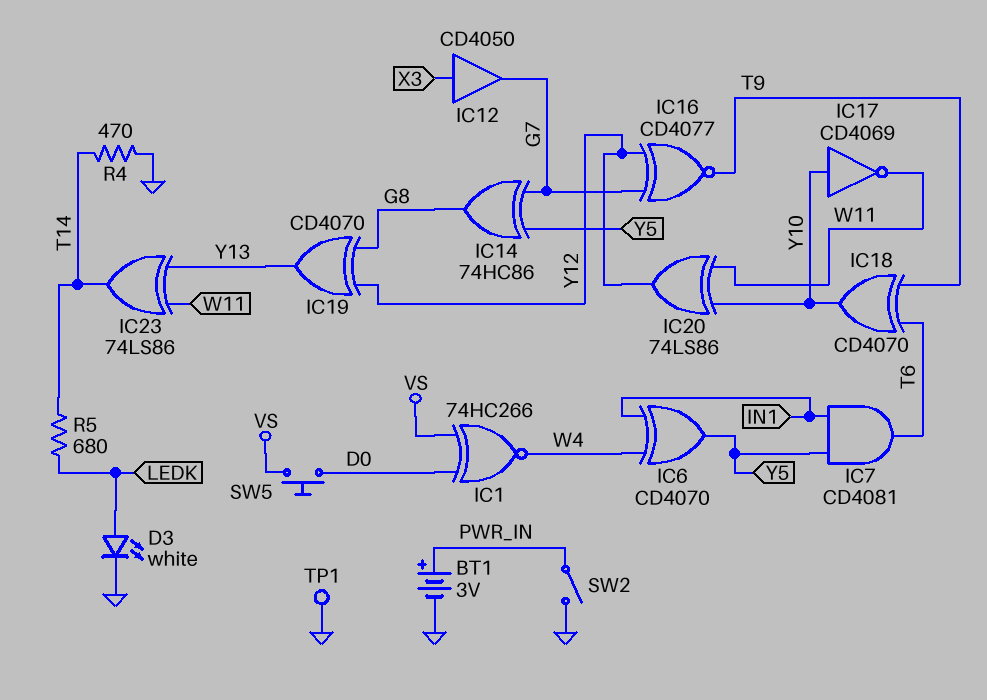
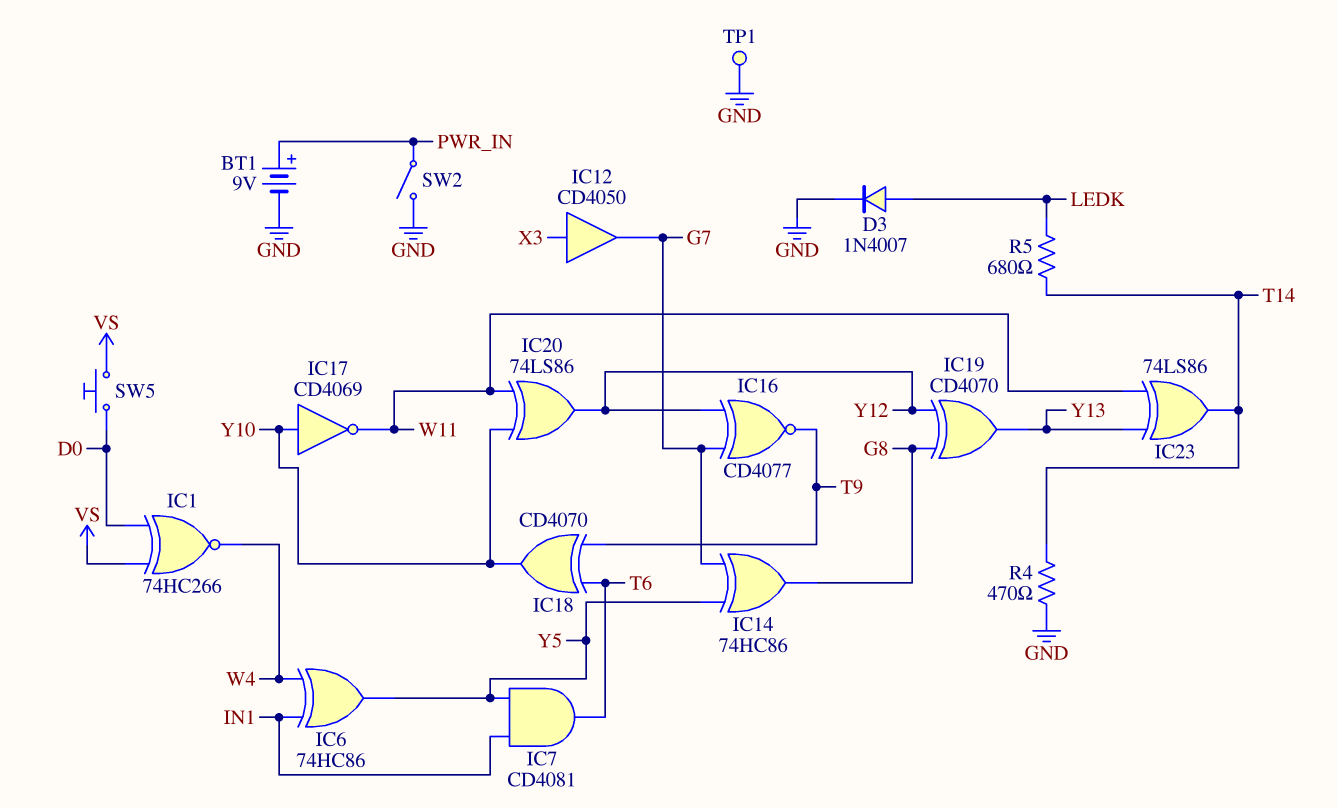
BT1: 3V (plus PWR_IN, minus GND) -> 9V (plus PWR_IN, minus GND)
D3: LED white (A LEDK, K GND) -> diode 1N4007 (A LEDK, K GND)
IC6: XOR CD4070 (in IN1, in W4, out Y5) -> XOR 74HC86 (in IN1, in W4, out Y5)

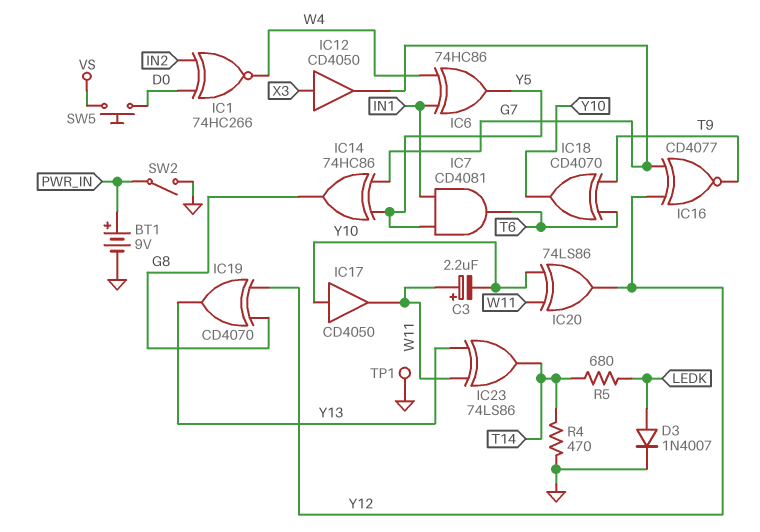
C3: none -> 2.2uF (plus W11, minus Y10)
IC1: XNOR 74HC266 (in D0, in VS, out W4) -> XNOR 74HC266 (in D0, in IN2, out W4)
IC17: NOT CD4069 (in Y10, out W11) -> buffer CD4050 (in Y10, out W11)

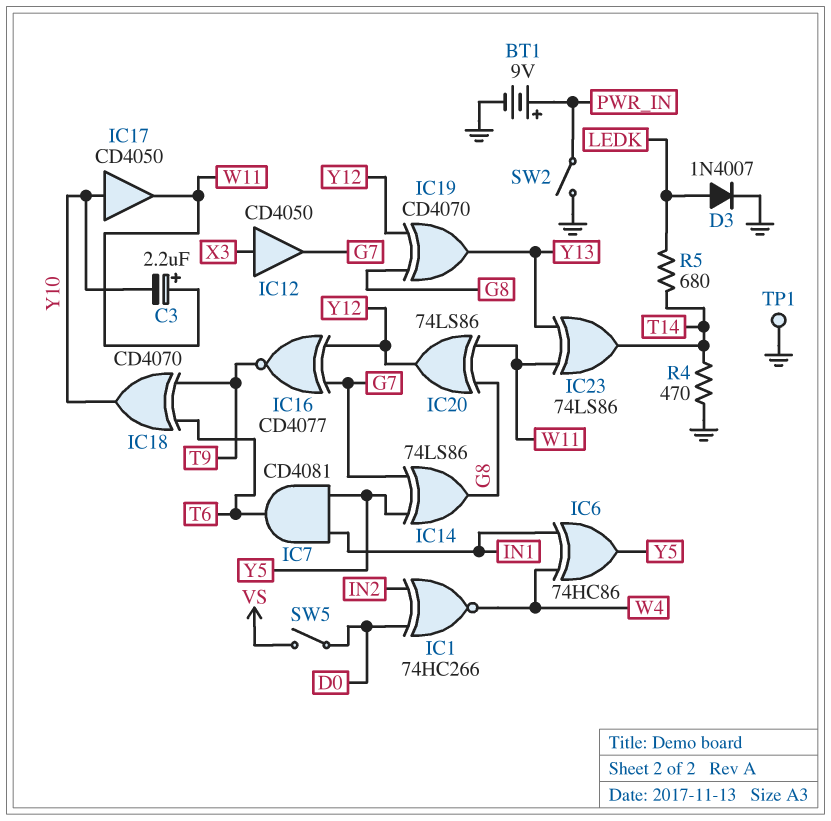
IC14: XOR 74HC86 (in G7, in Y5, out G8) -> XOR 74LS86 (in G7, in Y5, out G8)
IC20: XOR 74LS86 (in W11, in Y10, out Y12) -> XOR 74LS86 (in G8, in W11, out Y12)
SW5: button (D0, VS) -> switch (D0, VS)

